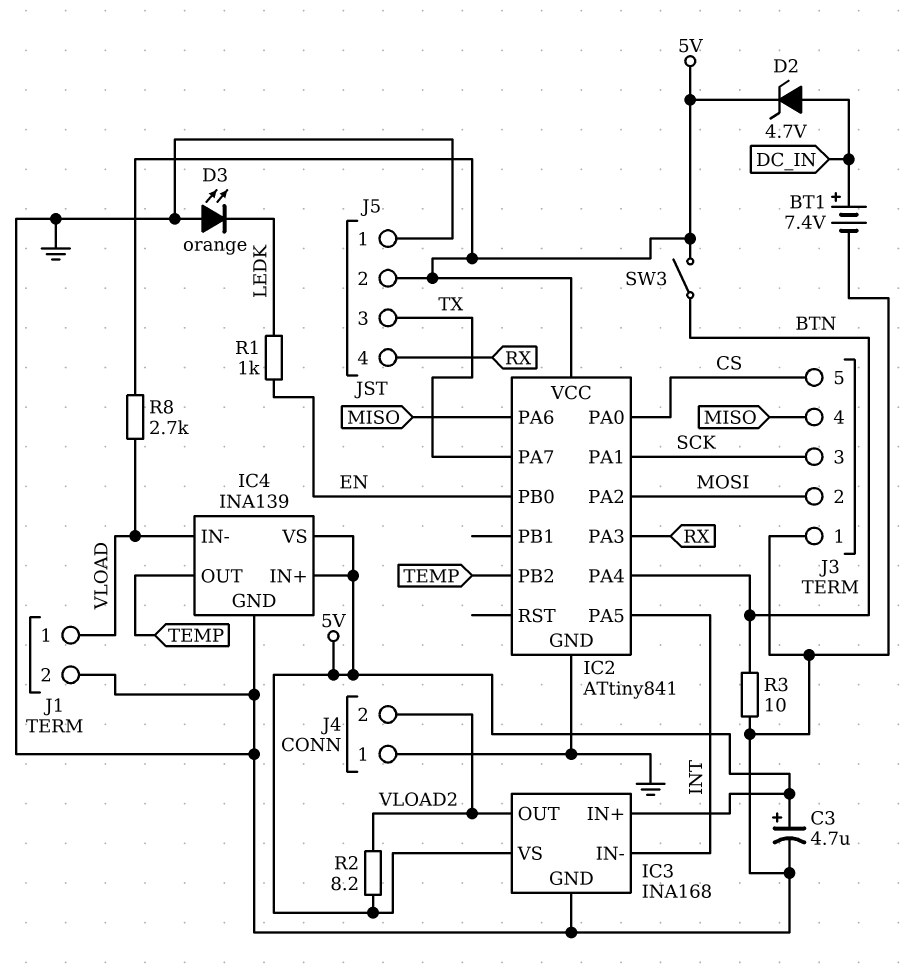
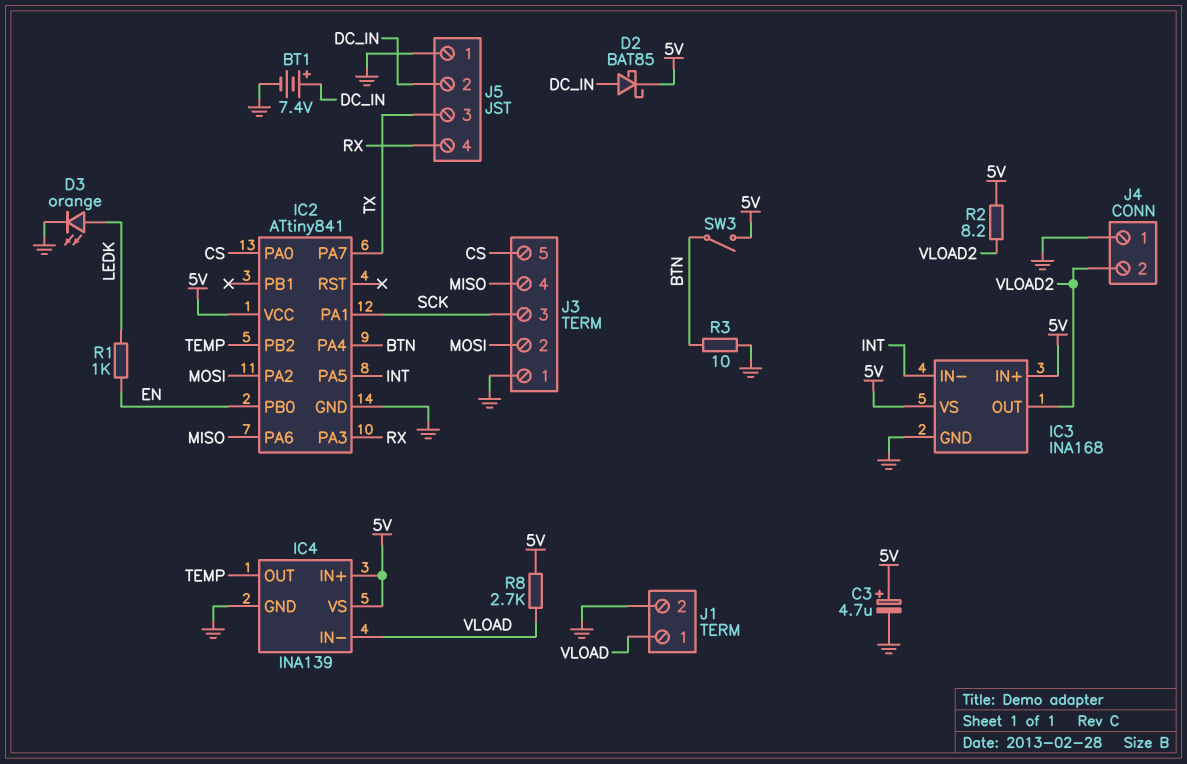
D2: zener 4.7V (A DC_IN, K 5V) -> schottky BAT85 (A DC_IN, K 5V)
D3: LED orange (A GND, K LEDK) -> LED orange (A LEDK, K GND)
J5 pin 2: 5V -> DC_IN

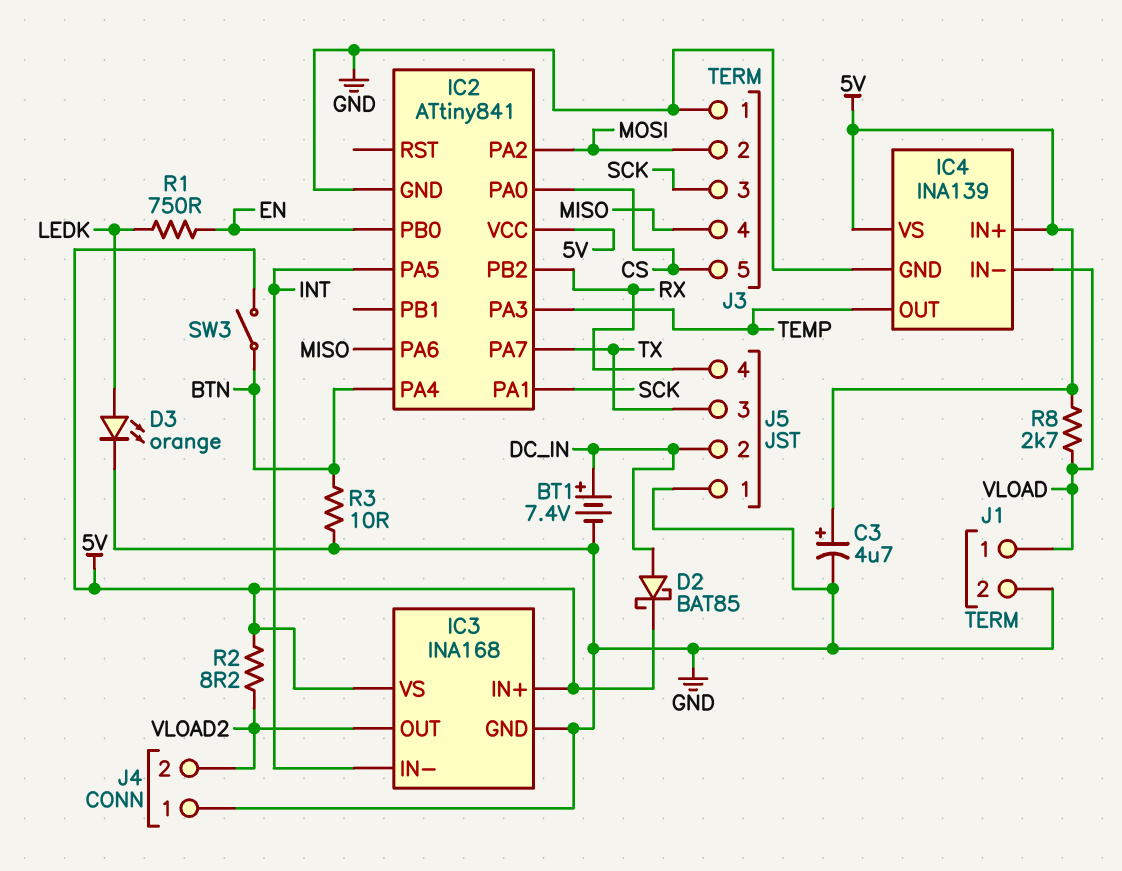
IC2 pin PA3: RX -> TEMP
IC2 pin PB2: TEMP -> RX
R1: 1k (EN, LEDK) -> 750 (EN, LEDK)

